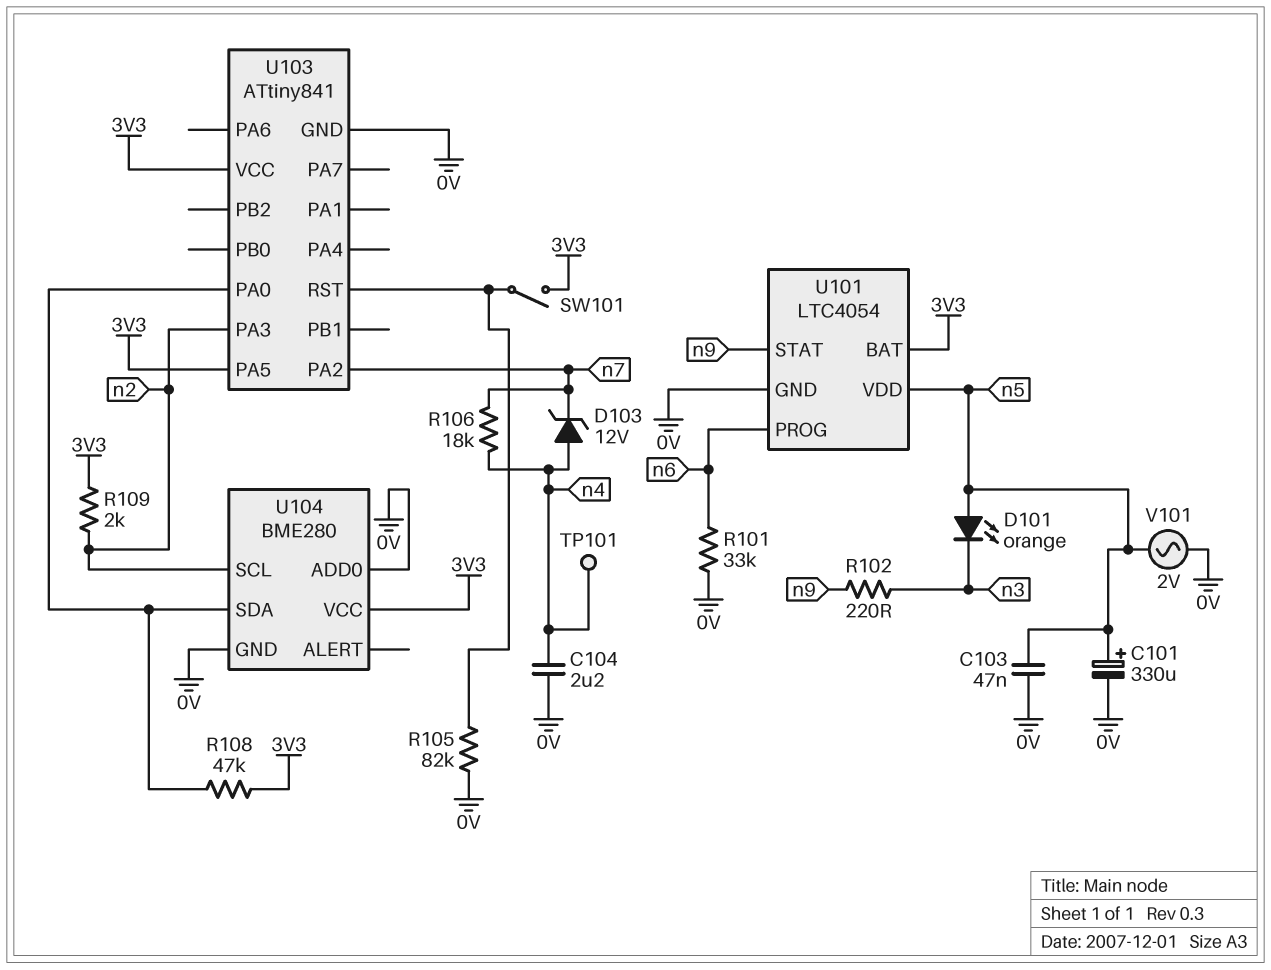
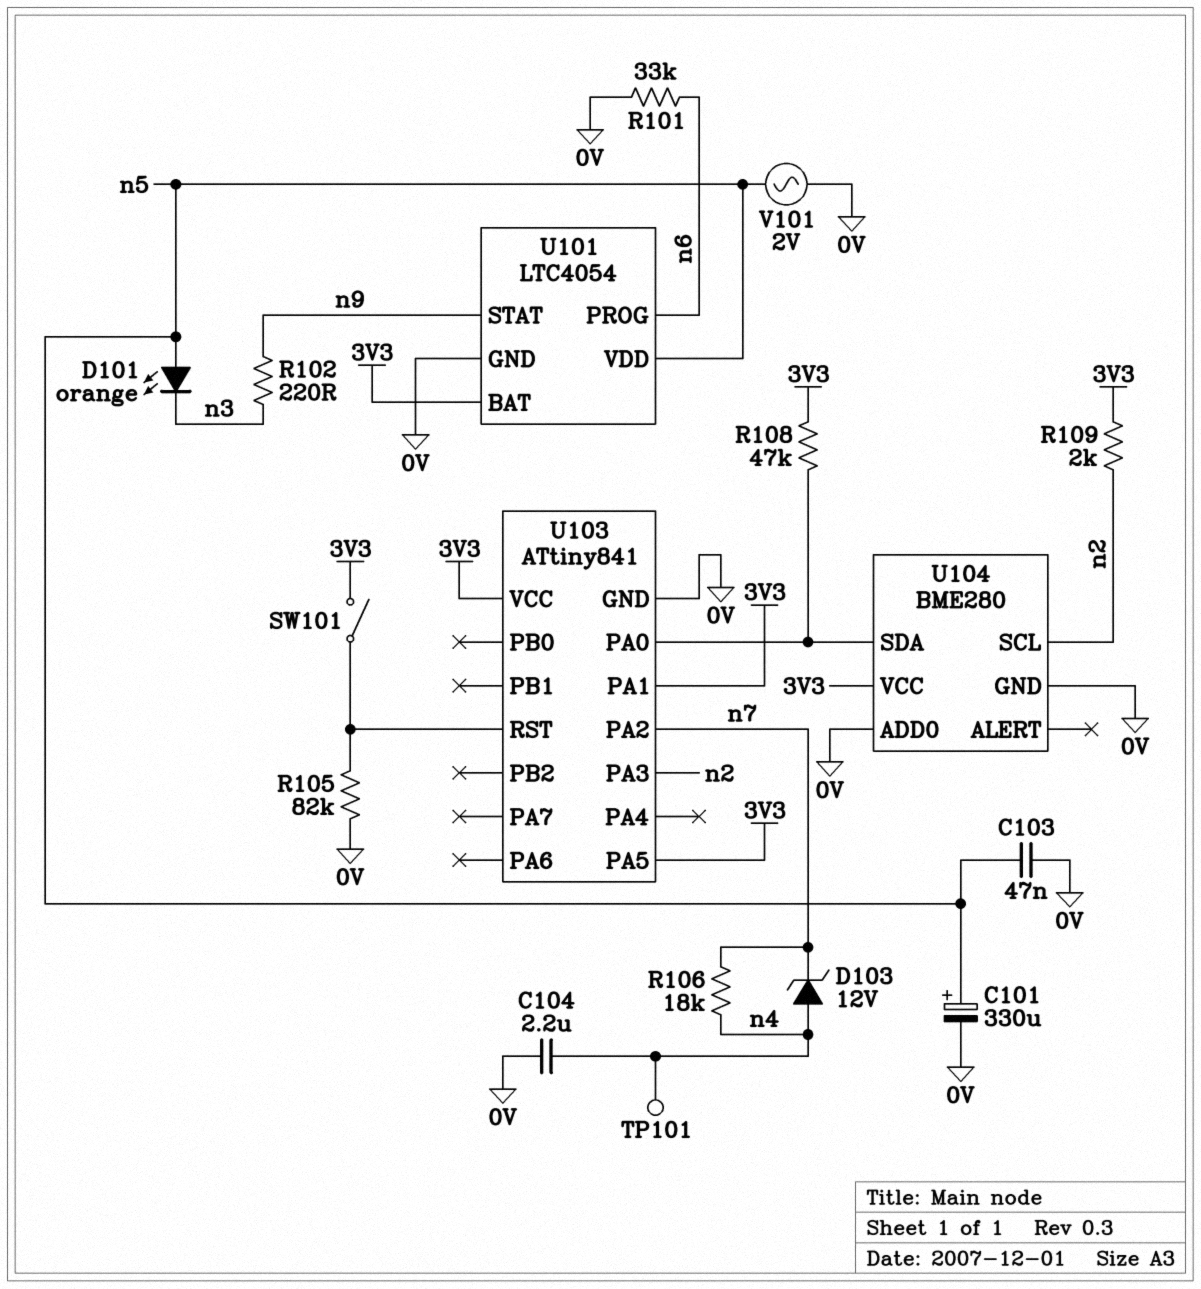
U103 pin PA1: none -> 3V3

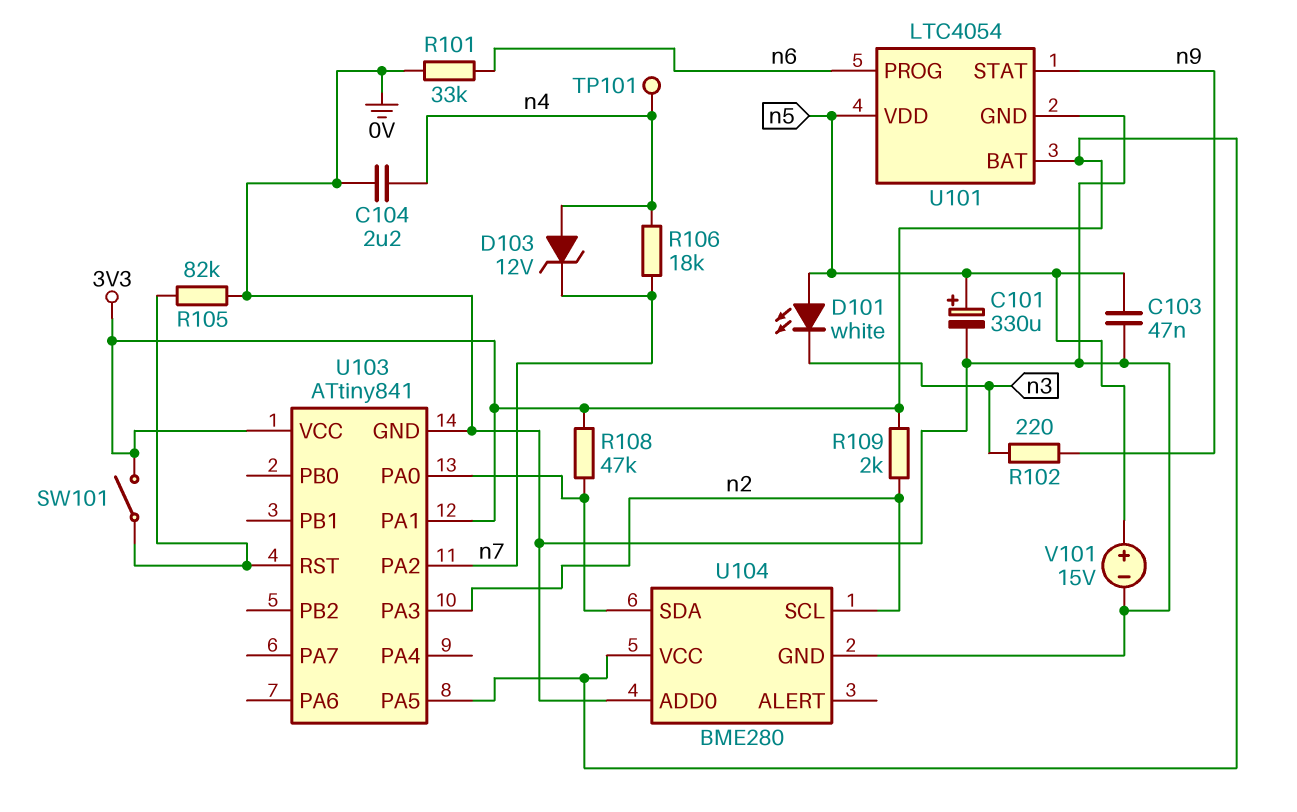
D101: LED orange (A n5, K n3) -> LED white (A n5, K n3)
V101: AC 2V (0V, n5) -> 15V (plus n5, minus 0V)

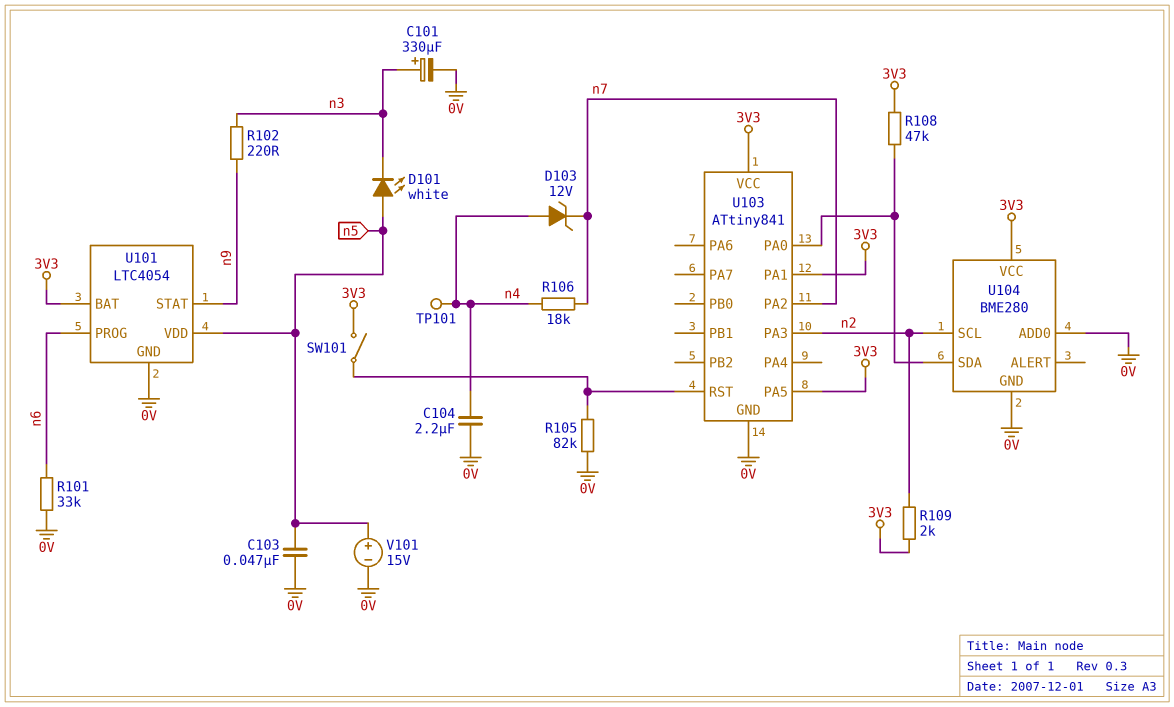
C101: 330uF (plus n5, minus 0V) -> 330uF (plus n3, minus 0V)

